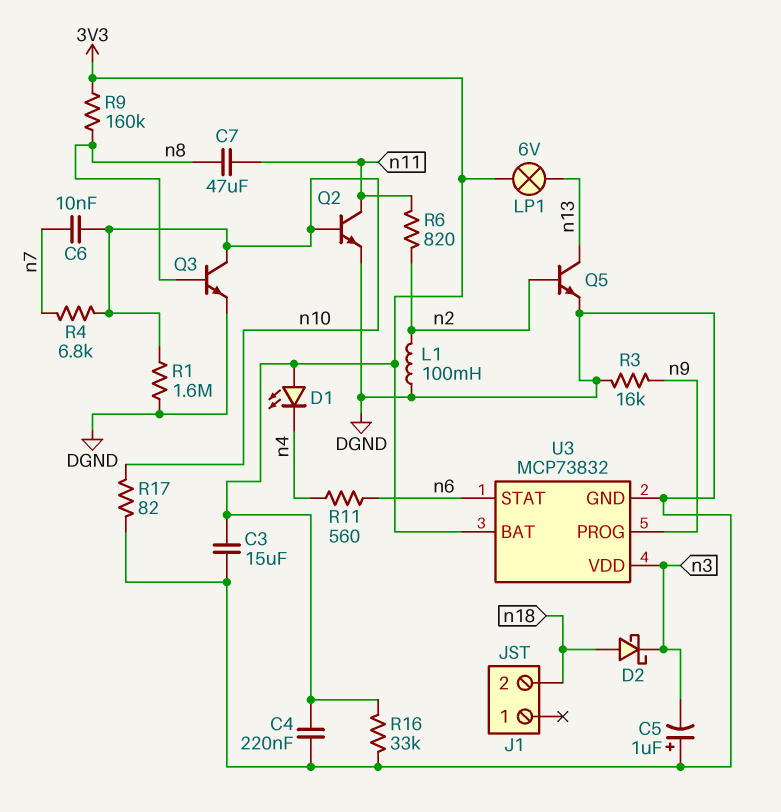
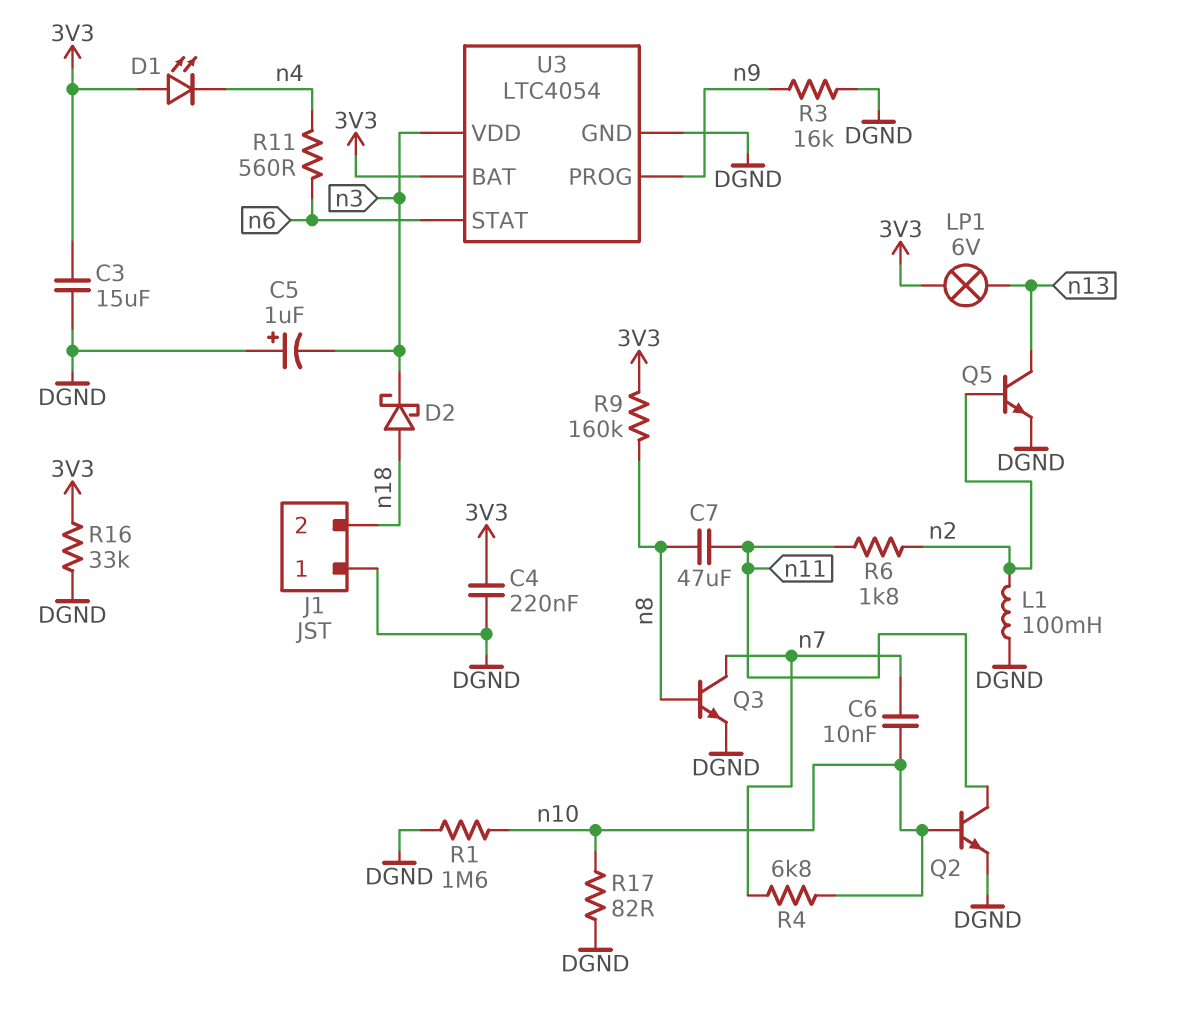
J1 pin 1: none -> DGND
Q3: NPN (B n8, C n10, E DGND) -> NPN (B n8, C n7, E DGND)
R6: 820 (n2, n11) -> 1.8k (n2, n11)
U3: MCP73832 -> LTC4054

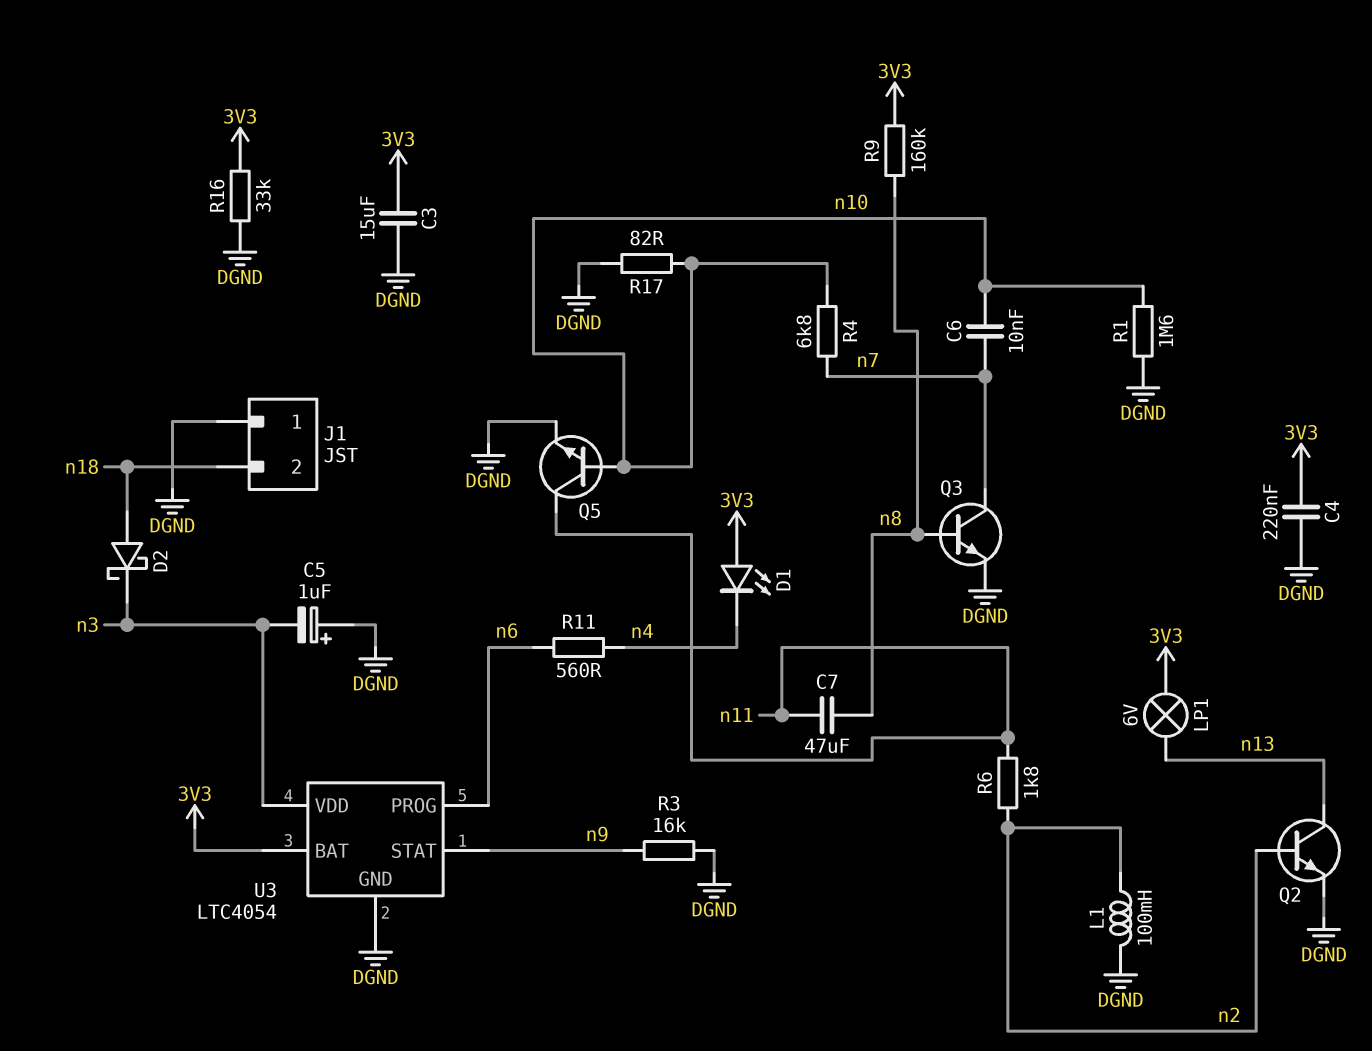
Q2: NPN (B n10, C n11, E DGND) -> NPN (B n2, C n13, E DGND)
Q5: NPN (B n2, C n13, E DGND) -> NPN (B n10, C n11, E DGND)
U3 pin PROG: n9 -> n6
U3 pin STAT: n6 -> n9

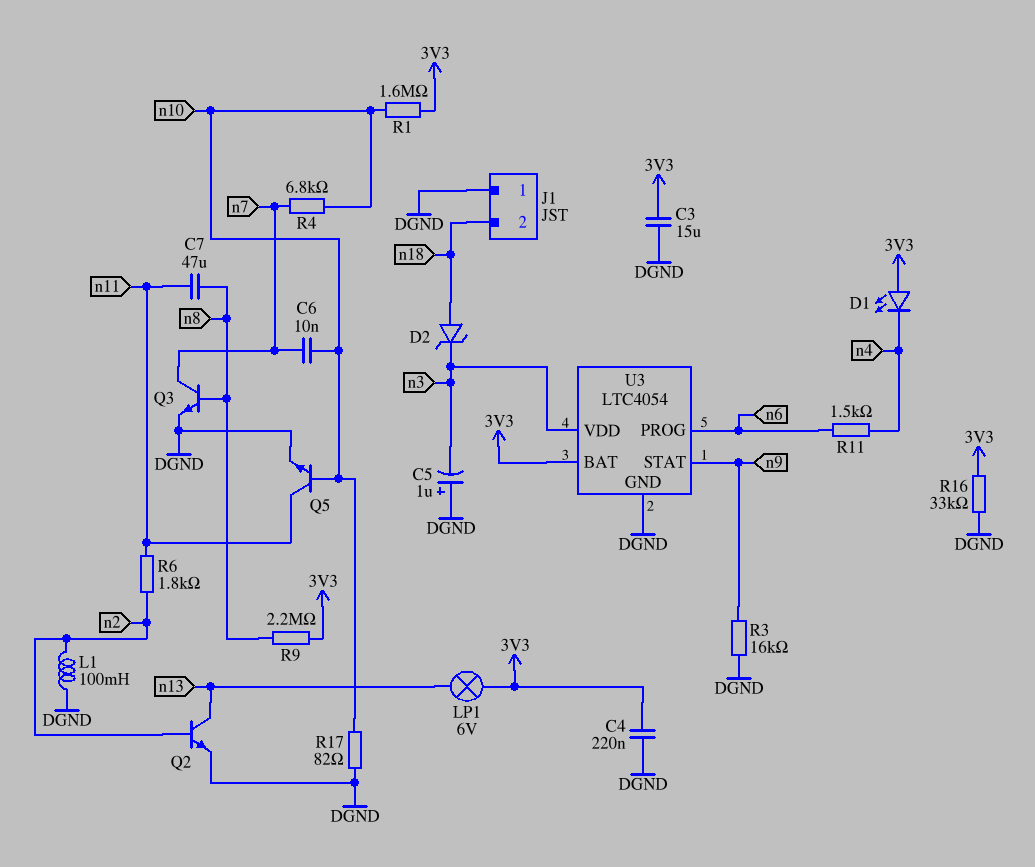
D2: schottky (A n18, K n3) -> zener (A n18, K n3)
R1: 1.6M (DGND, n10) -> 1.6M (3V3, n10)
R9: 160k (3V3, n8) -> 2.2M (3V3, n8)
R11: 560 (n4, n6) -> 1.5k (n4, n6)

